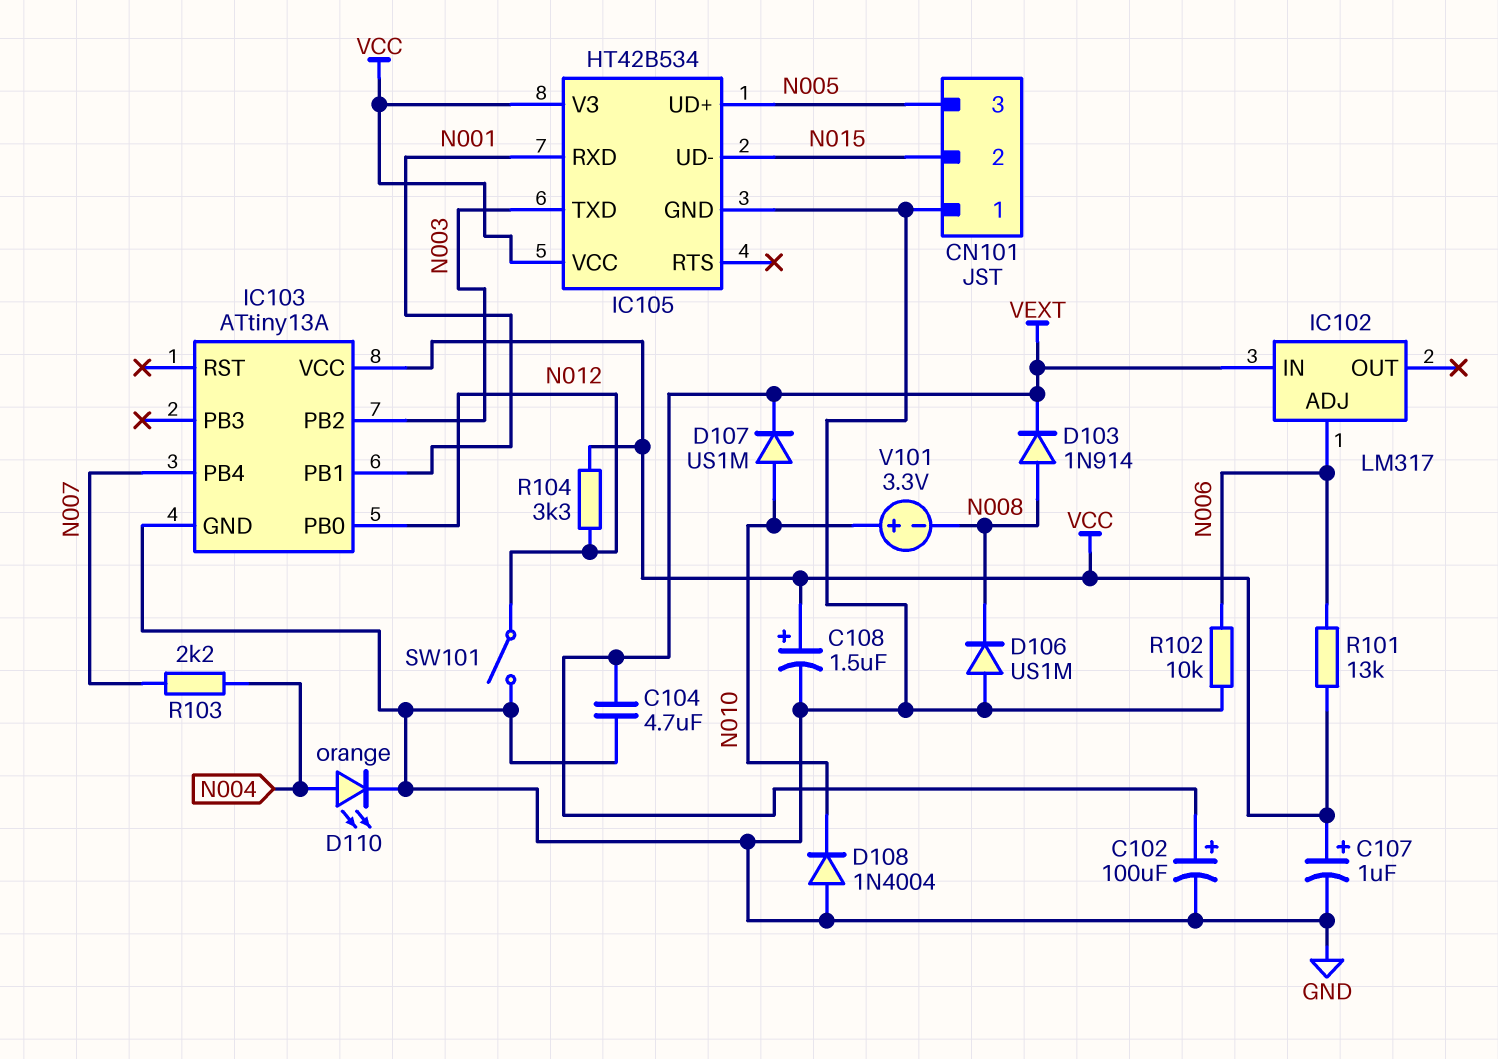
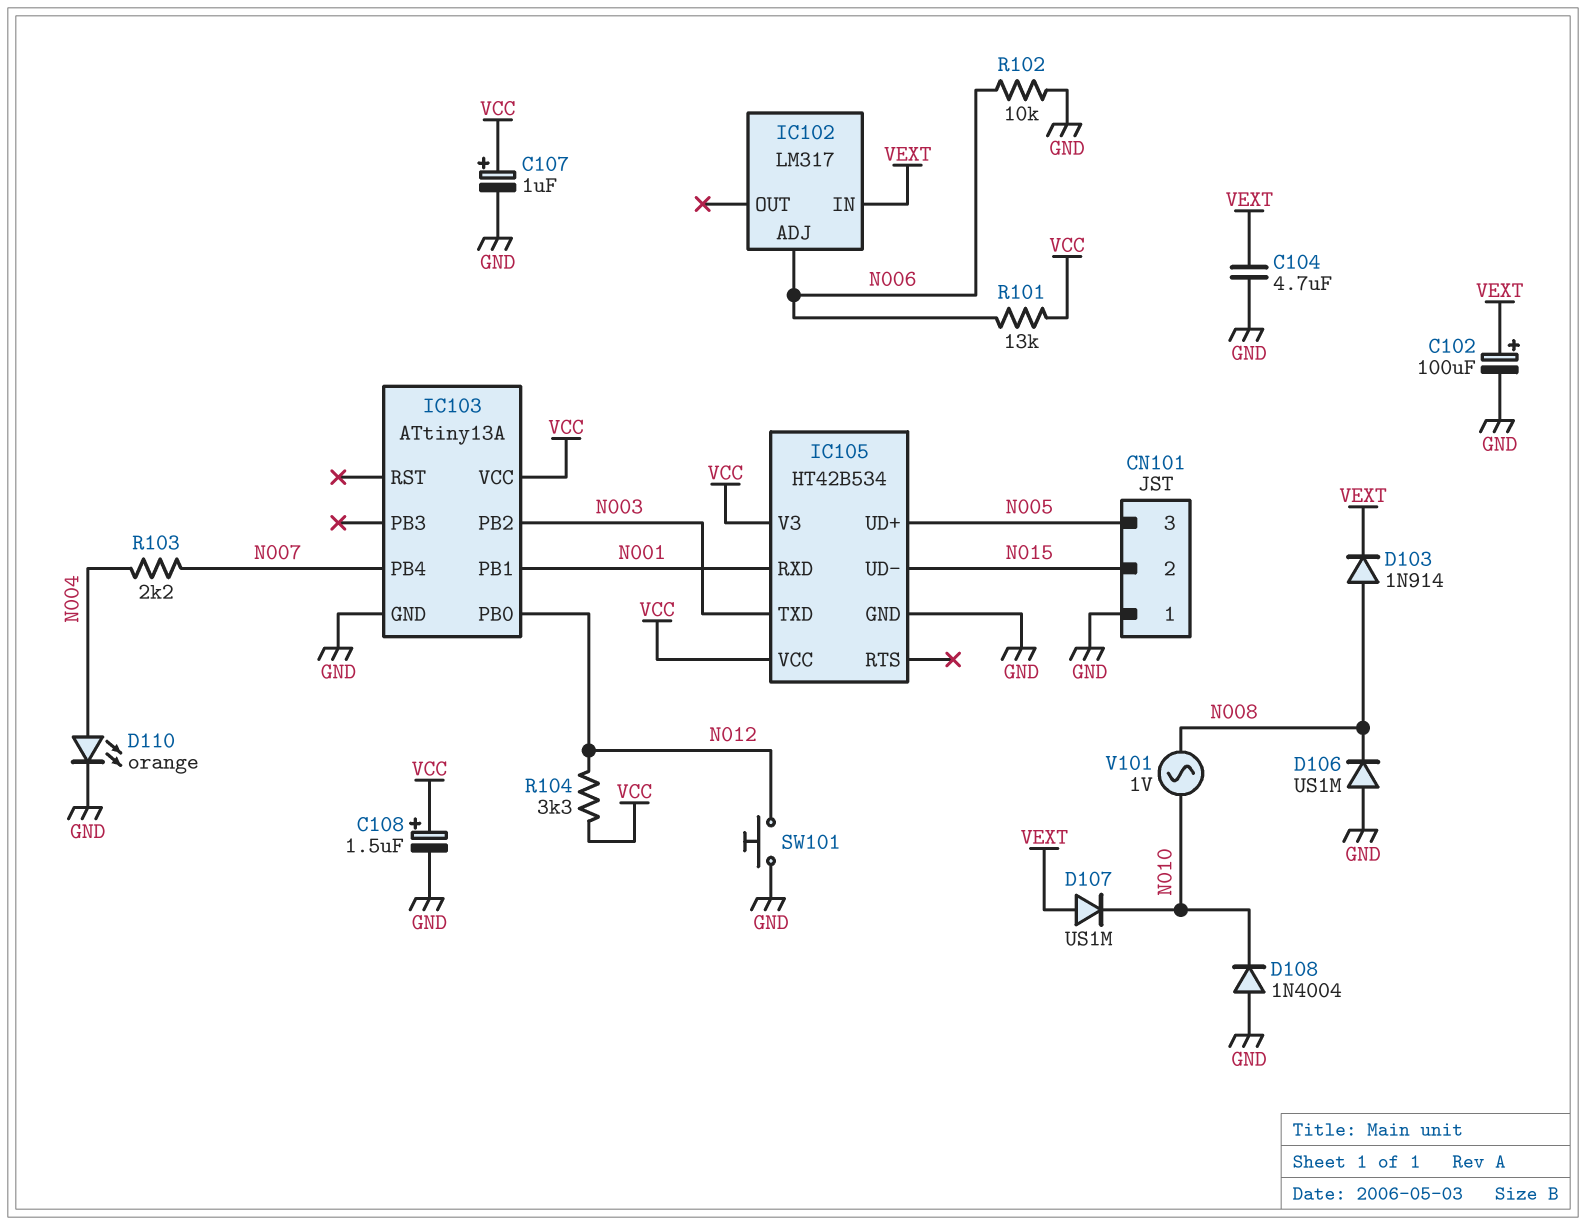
D107: diode US1M (A N010, K VEXT) -> diode US1M (A VEXT, K N010)
SW101: switch (GND, N012) -> button (GND, N012)
V101: 3.3V (plus N010, minus N008) -> AC 1V (N008, N010)

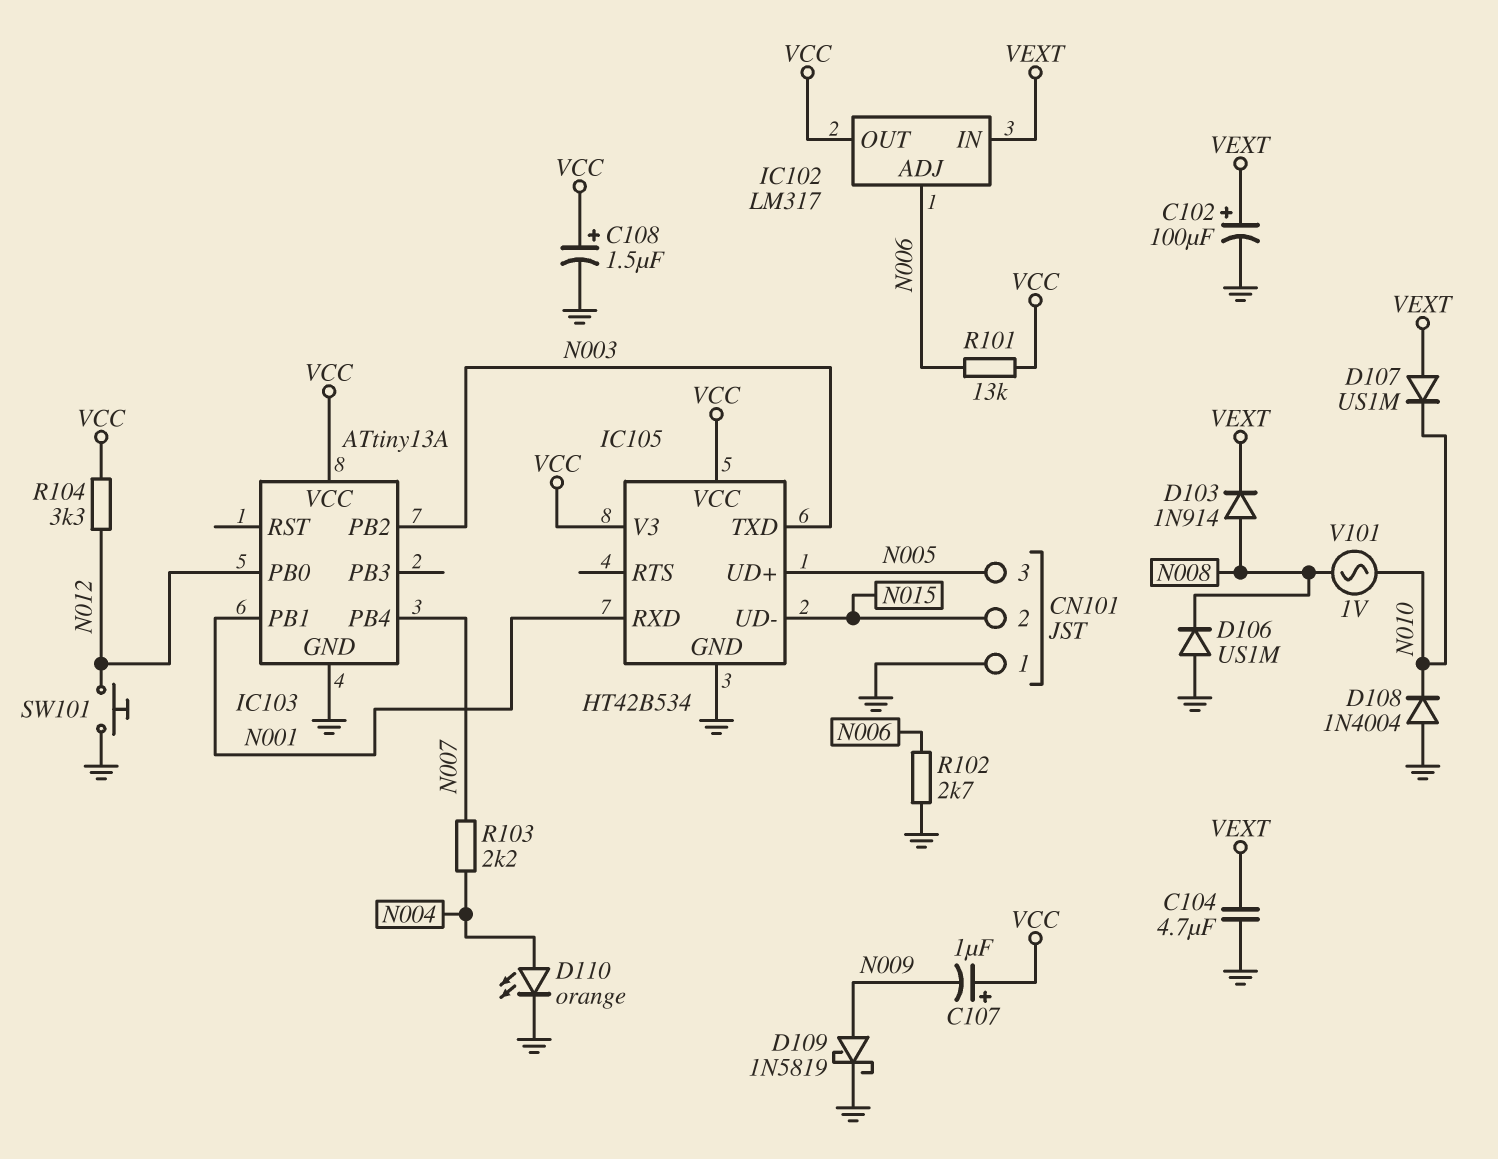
C107: 1uF (plus VCC, minus GND) -> 1uF (plus VCC, minus N009)
D109: none -> schottky 1N5819 (A N009, K GND)
IC102 pin OUT: none -> VCC
R102: 10k (GND, N006) -> 2.7k (GND, N006)

